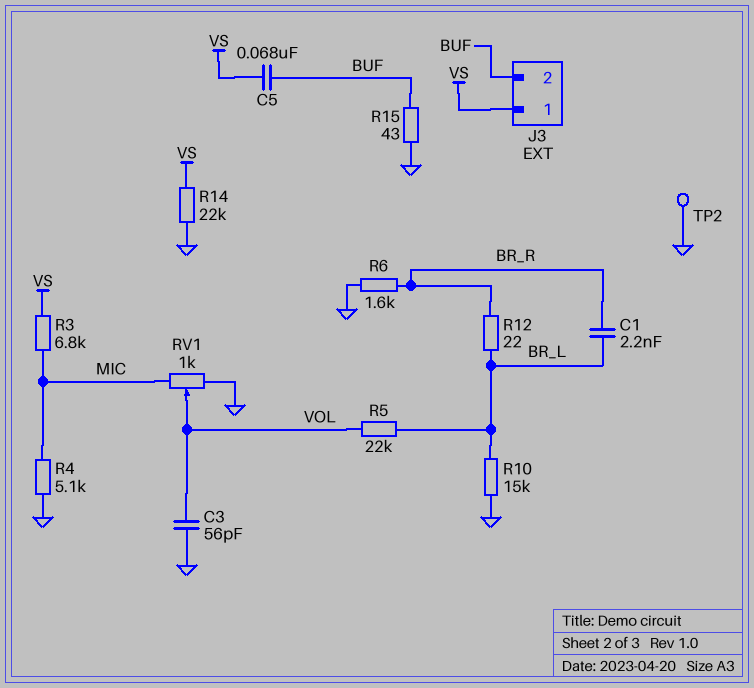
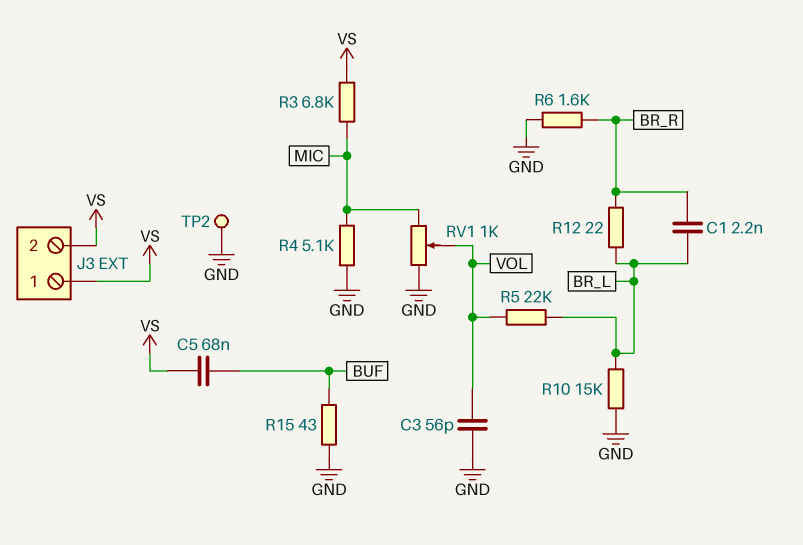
J3 pin 2: BUF -> VS
R14: 22k (GND, VS) -> none

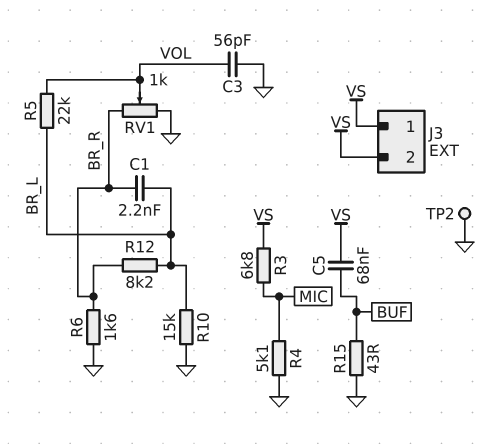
R12: 22 (BR_L, BR_R) -> 8.2k (BR_L, BR_R)
RV1: 1k (GND, MIC, wiper VOL) -> 1k (BR_R, GND, wiper VOL)

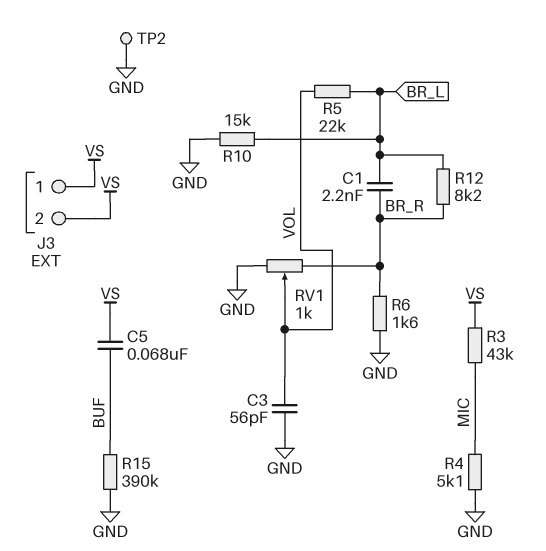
R3: 6.8k (MIC, VS) -> 43k (MIC, VS)
R15: 43 (BUF, GND) -> 390k (BUF, GND)

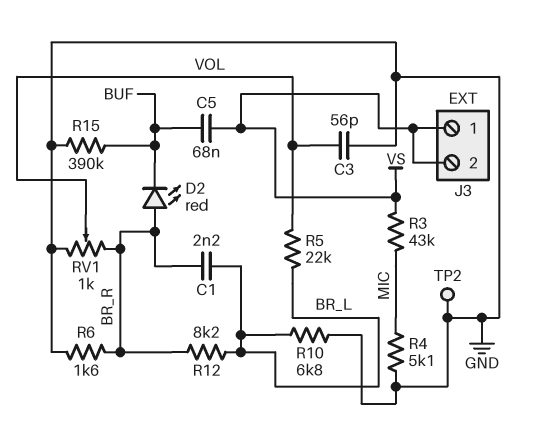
D2: none -> LED red (A BR_R, K BUF)
R10: 15k (BR_L, GND) -> 6.8k (BR_L, GND)

